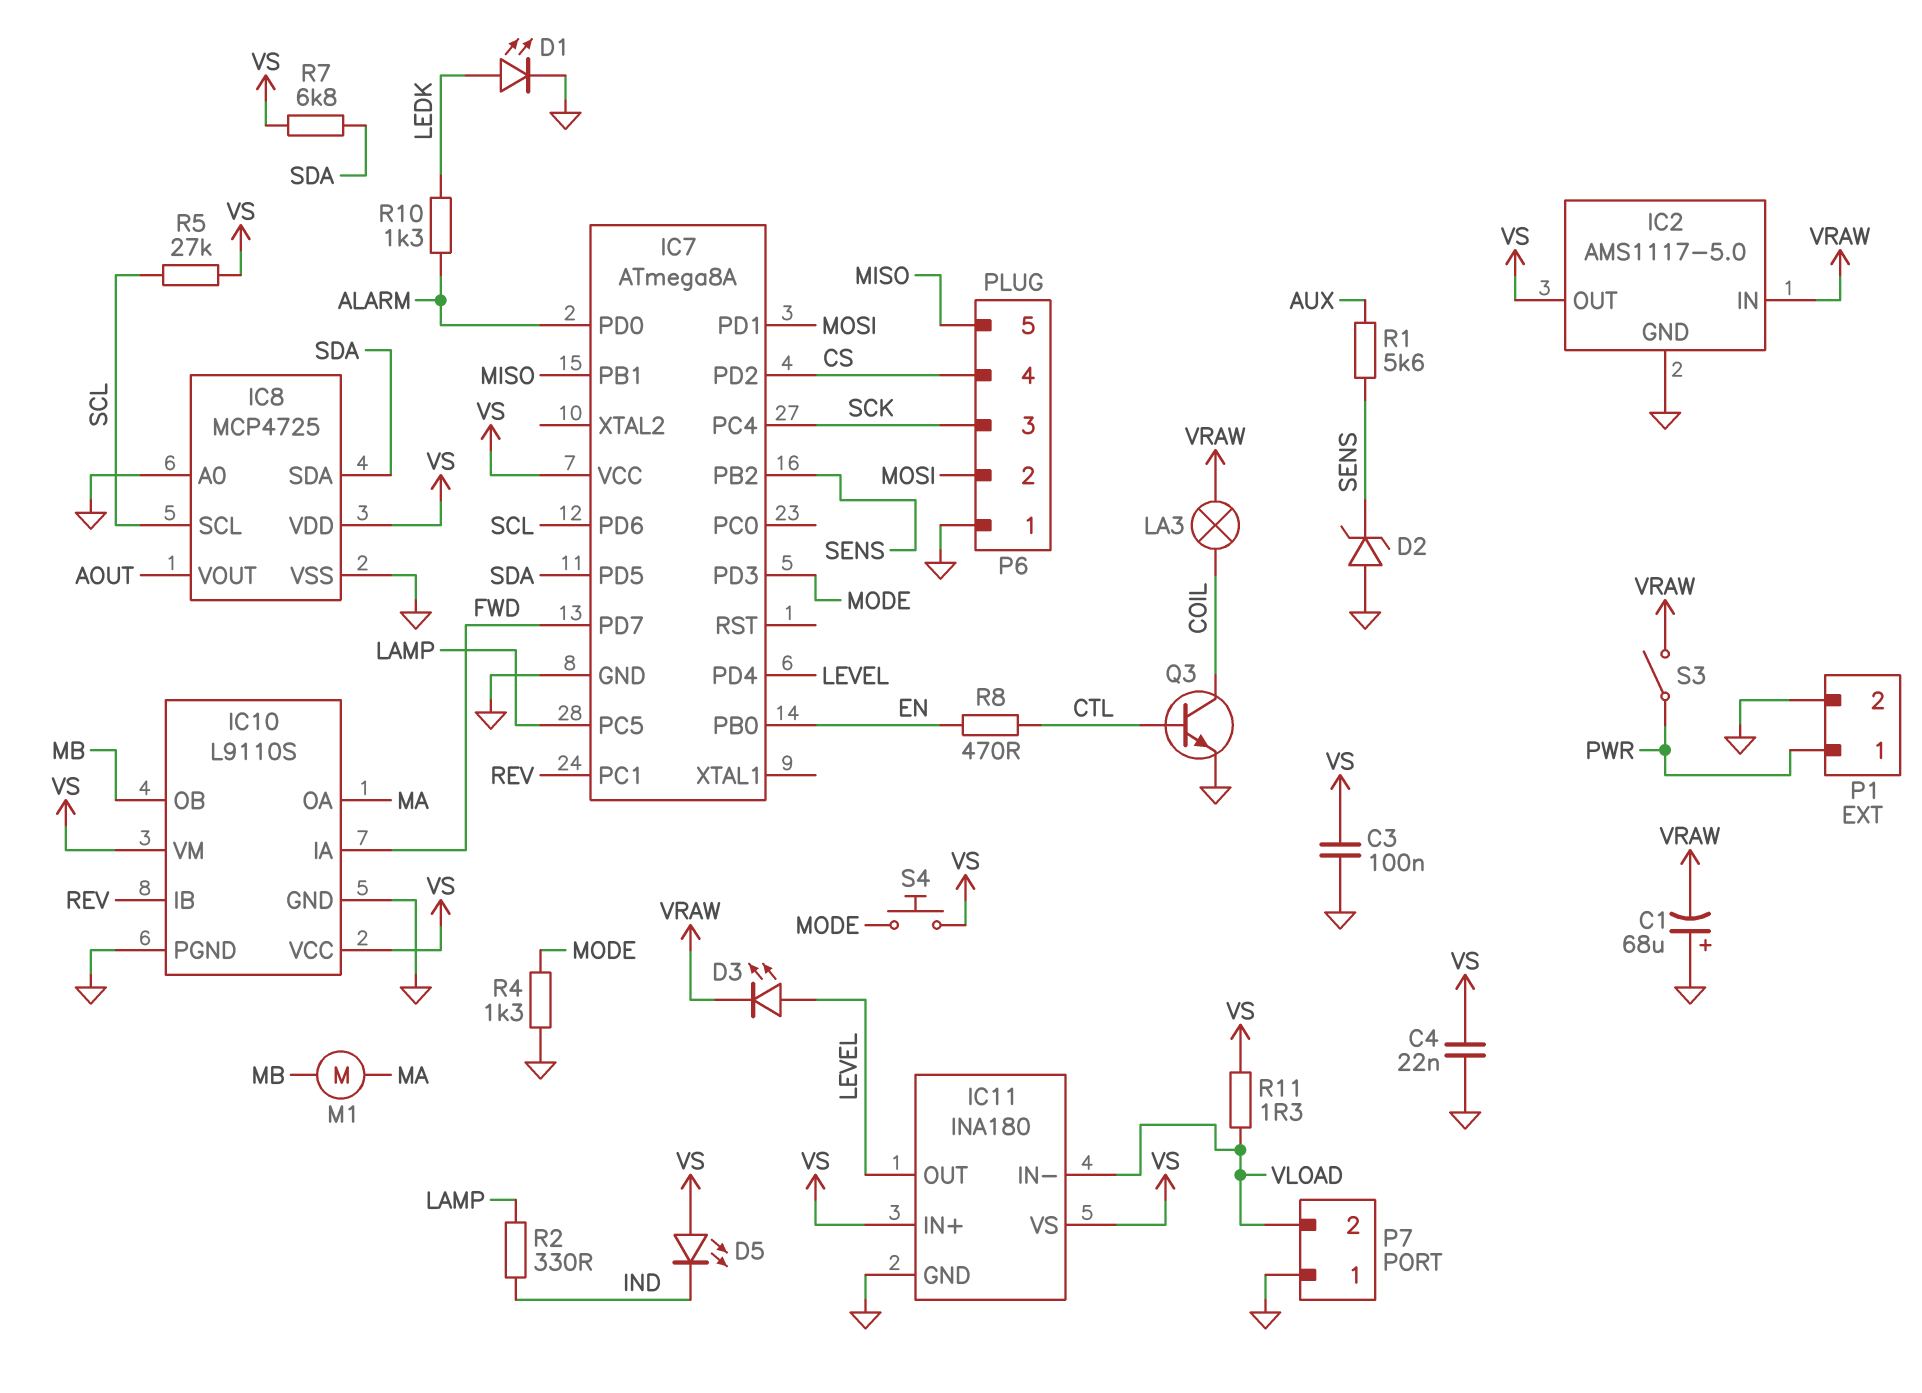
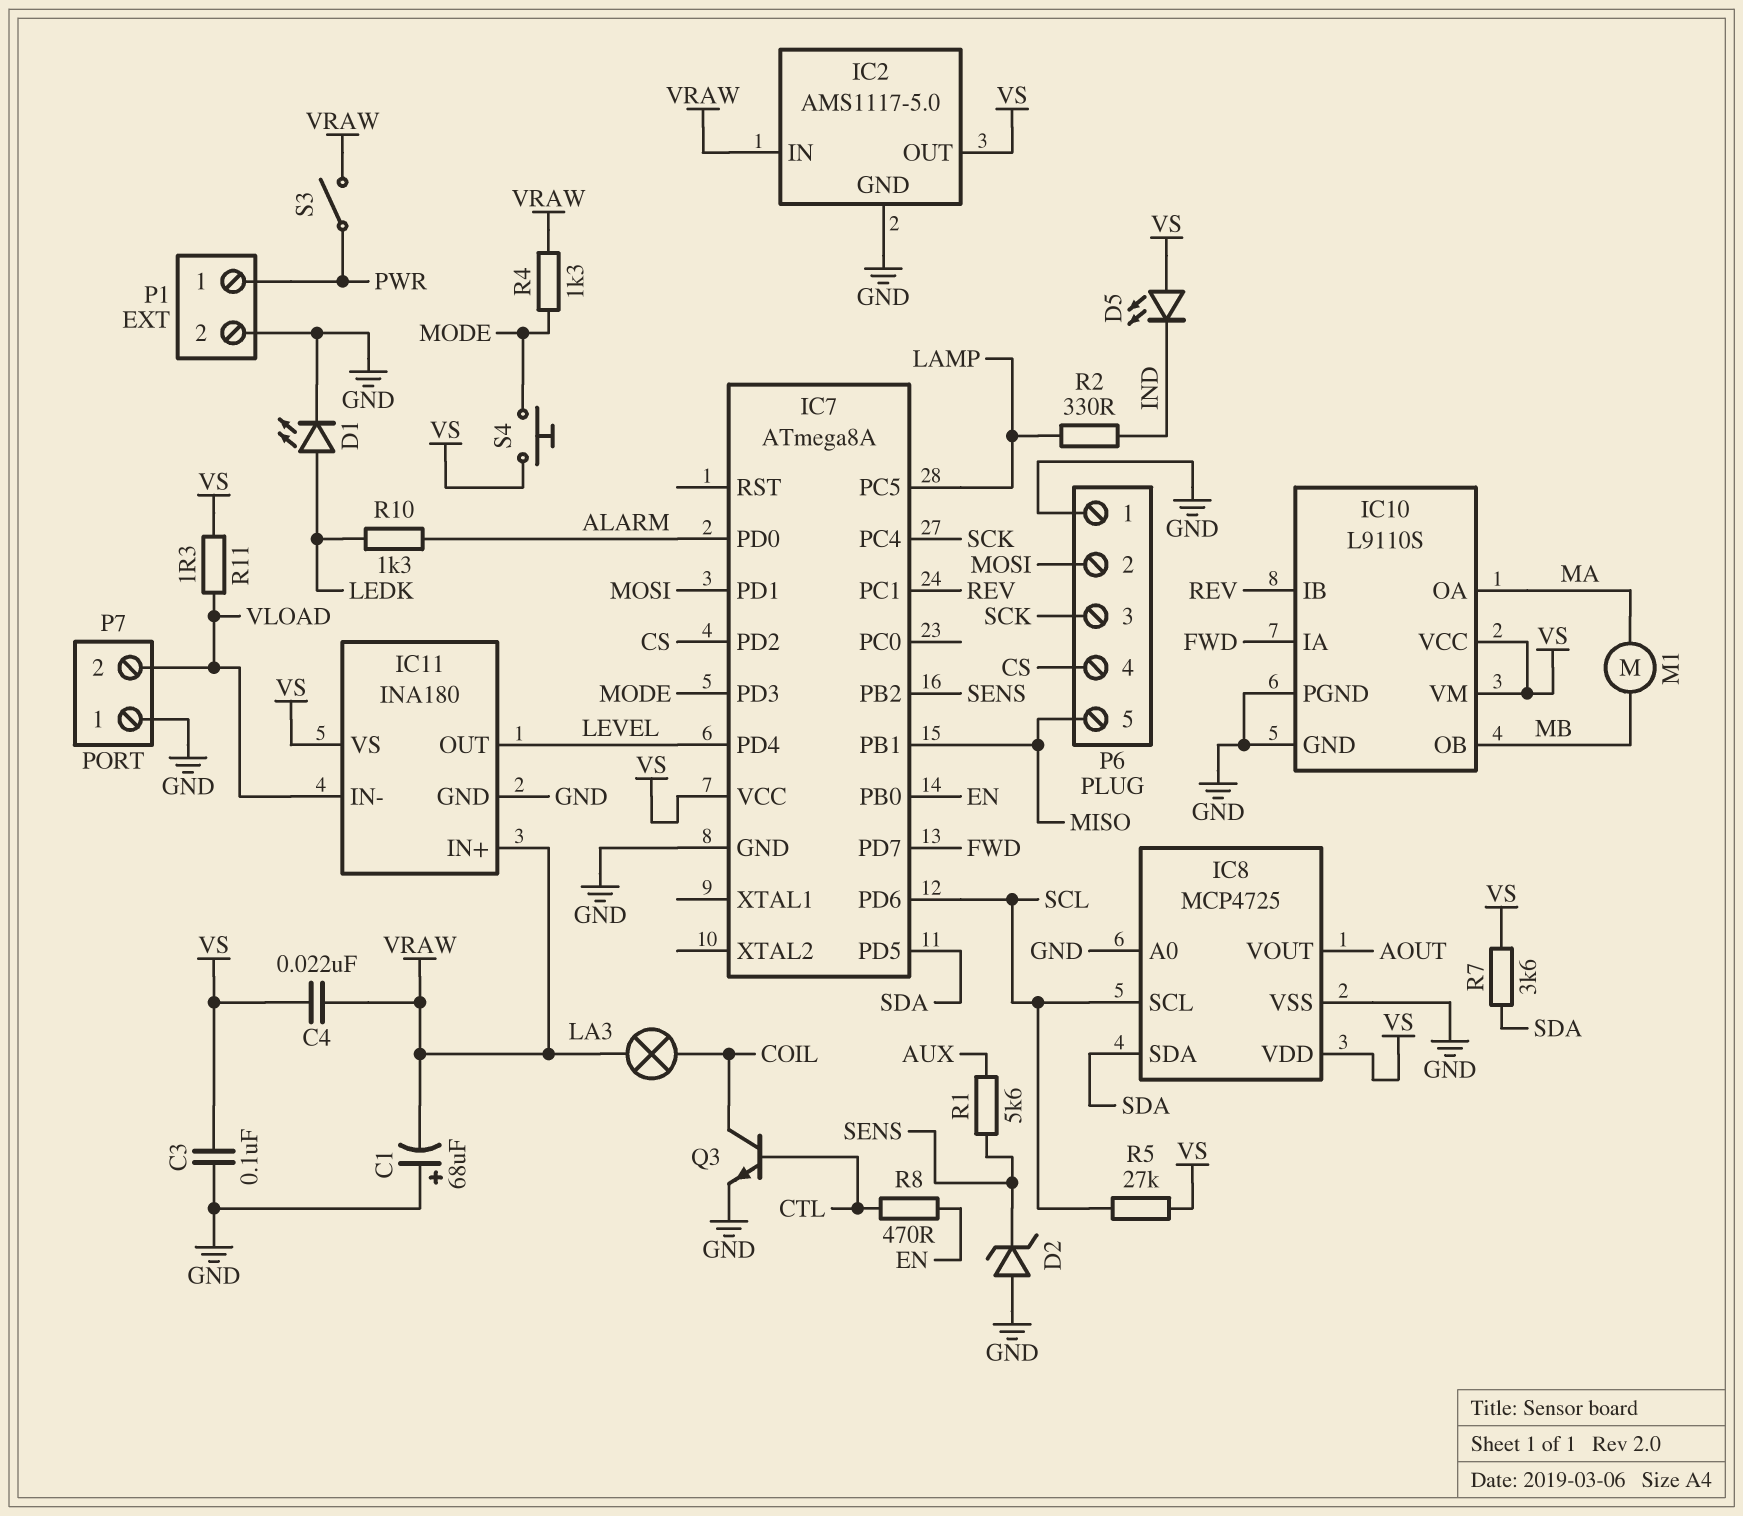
C4: 22nF (GND, VS) -> 22nF (VRAW, VS)
D3: LED (A LEVEL, K VRAW) -> none
IC11 pin IN+: VS -> VRAW
R4: 1.3k (GND, MODE) -> 1.3k (MODE, VRAW)
R7: 6.8k (SDA, VS) -> 3.6k (SDA, VS)

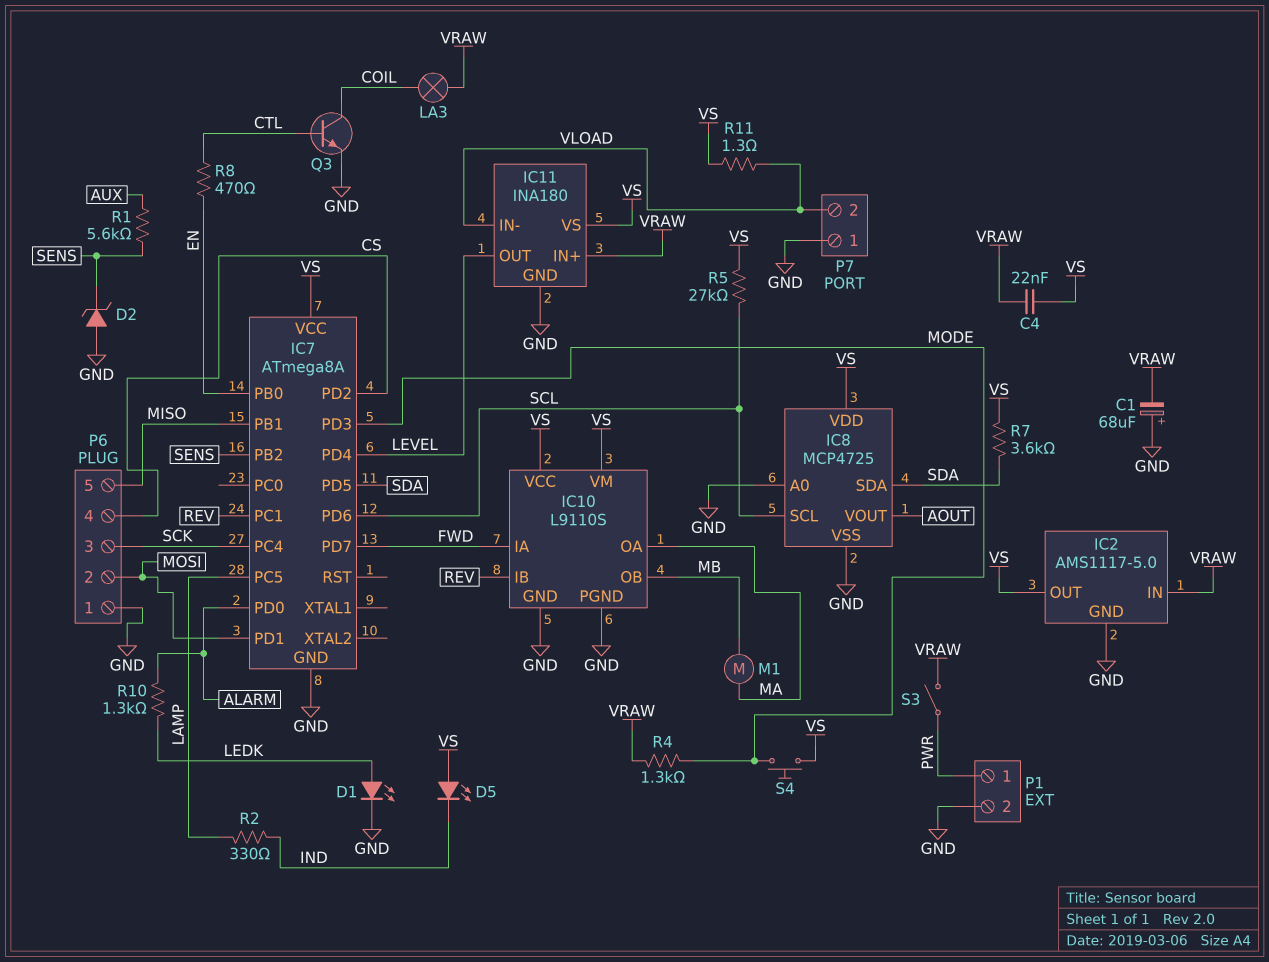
C3: 100nF (GND, VS) -> none

